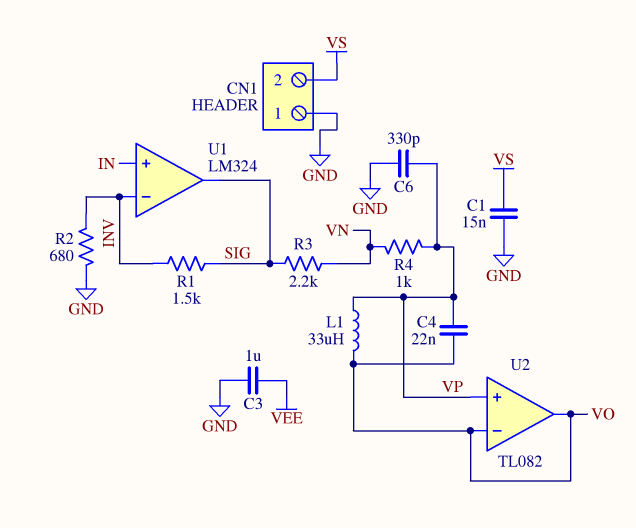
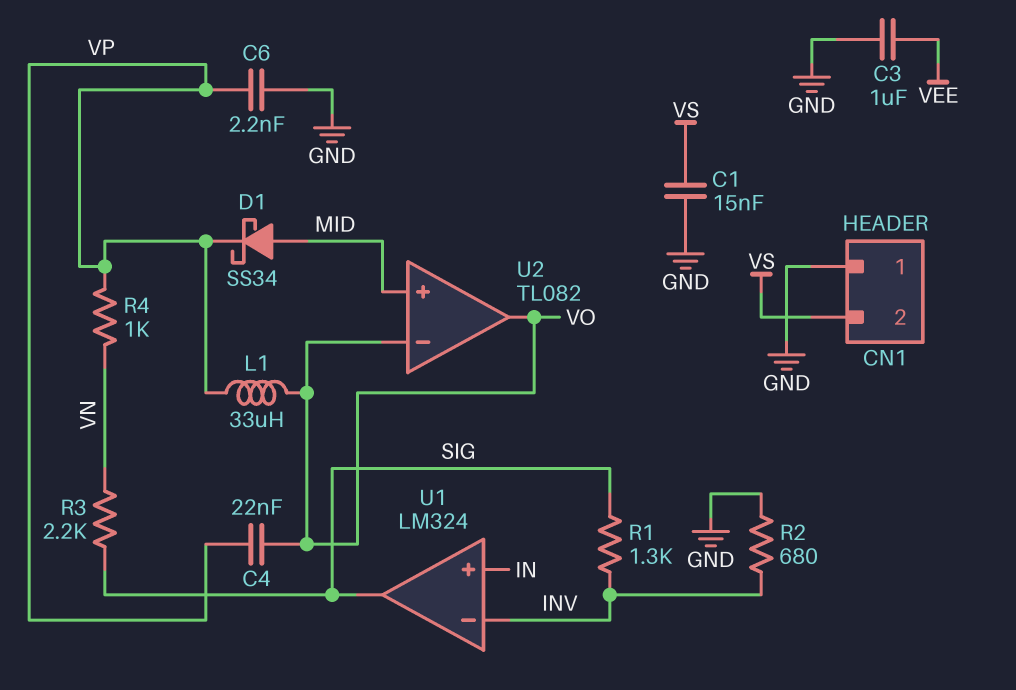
C6: 330pF (GND, VP) -> 2.2nF (GND, VP)
D1: none -> schottky SS34 (A MID, K VP)
R1: 1.5k (INV, SIG) -> 1.3k (INV, SIG)
U2 pin in+: VP -> MID

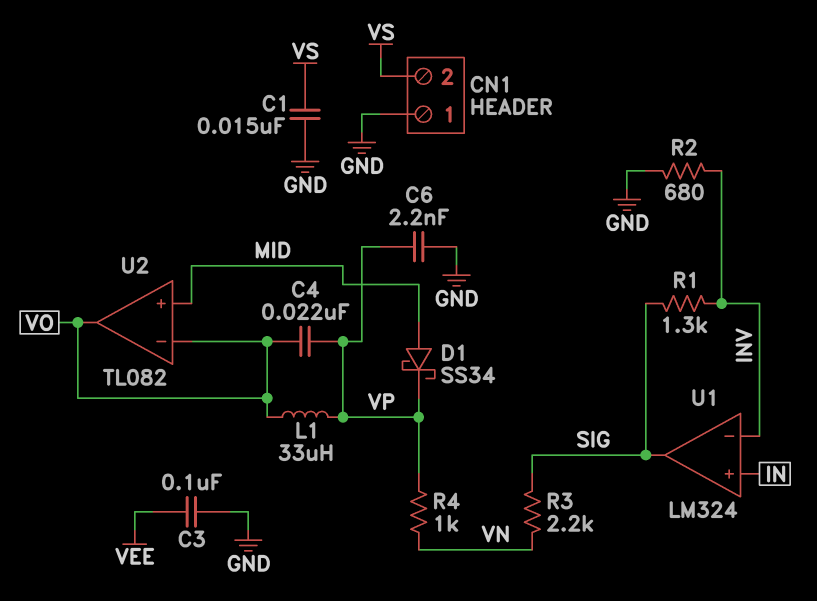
C3: 1uF (GND, VEE) -> 100nF (GND, VEE)

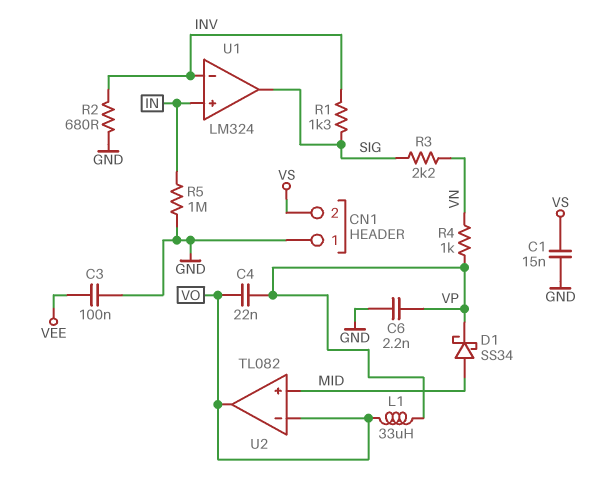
R5: none -> 1M (GND, IN)

